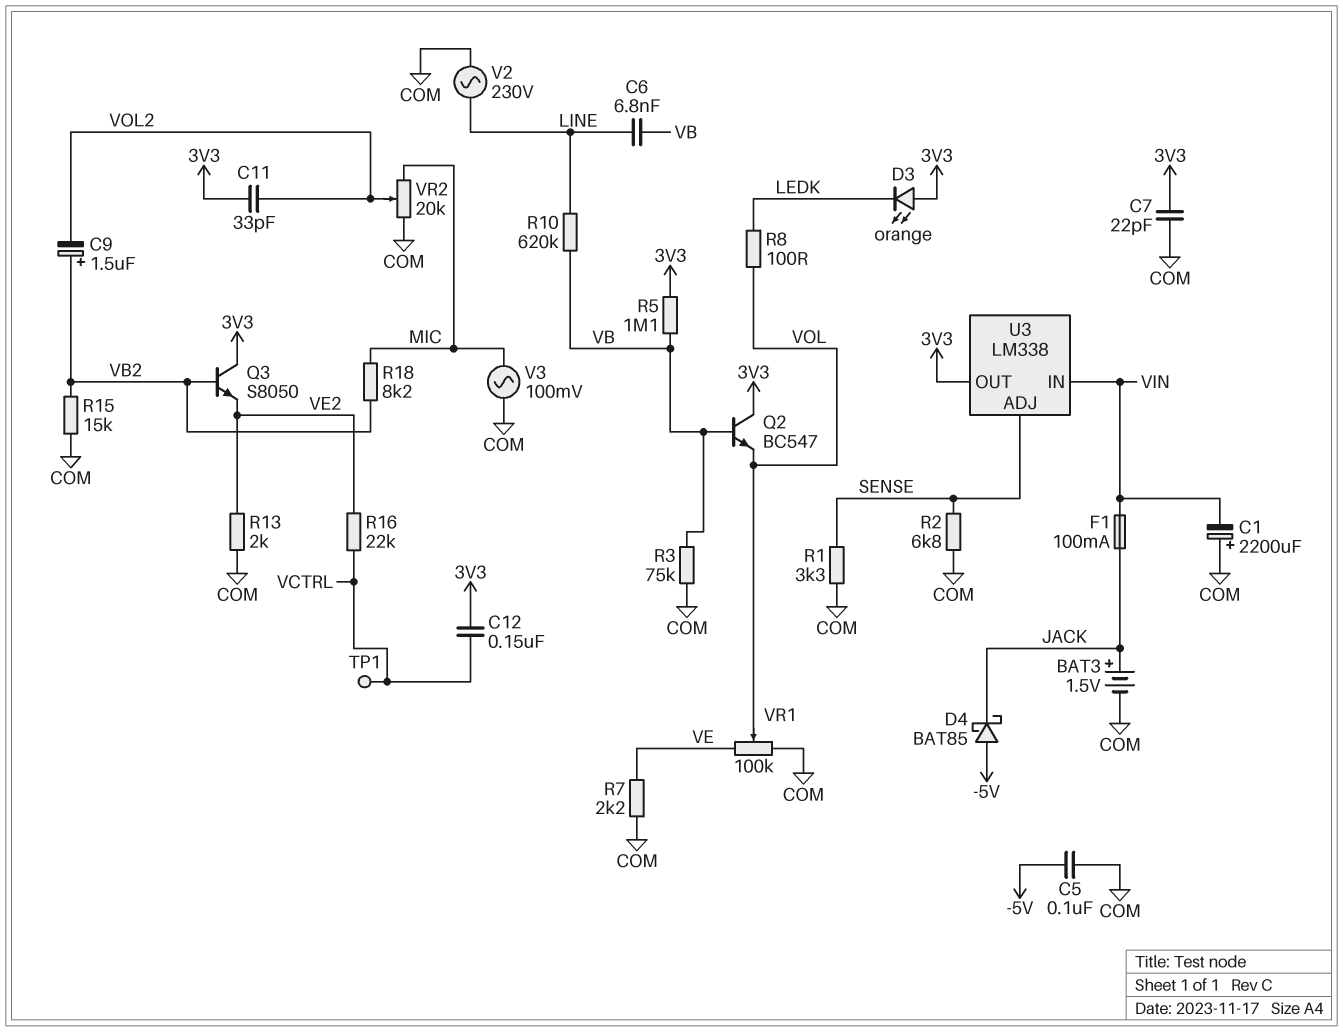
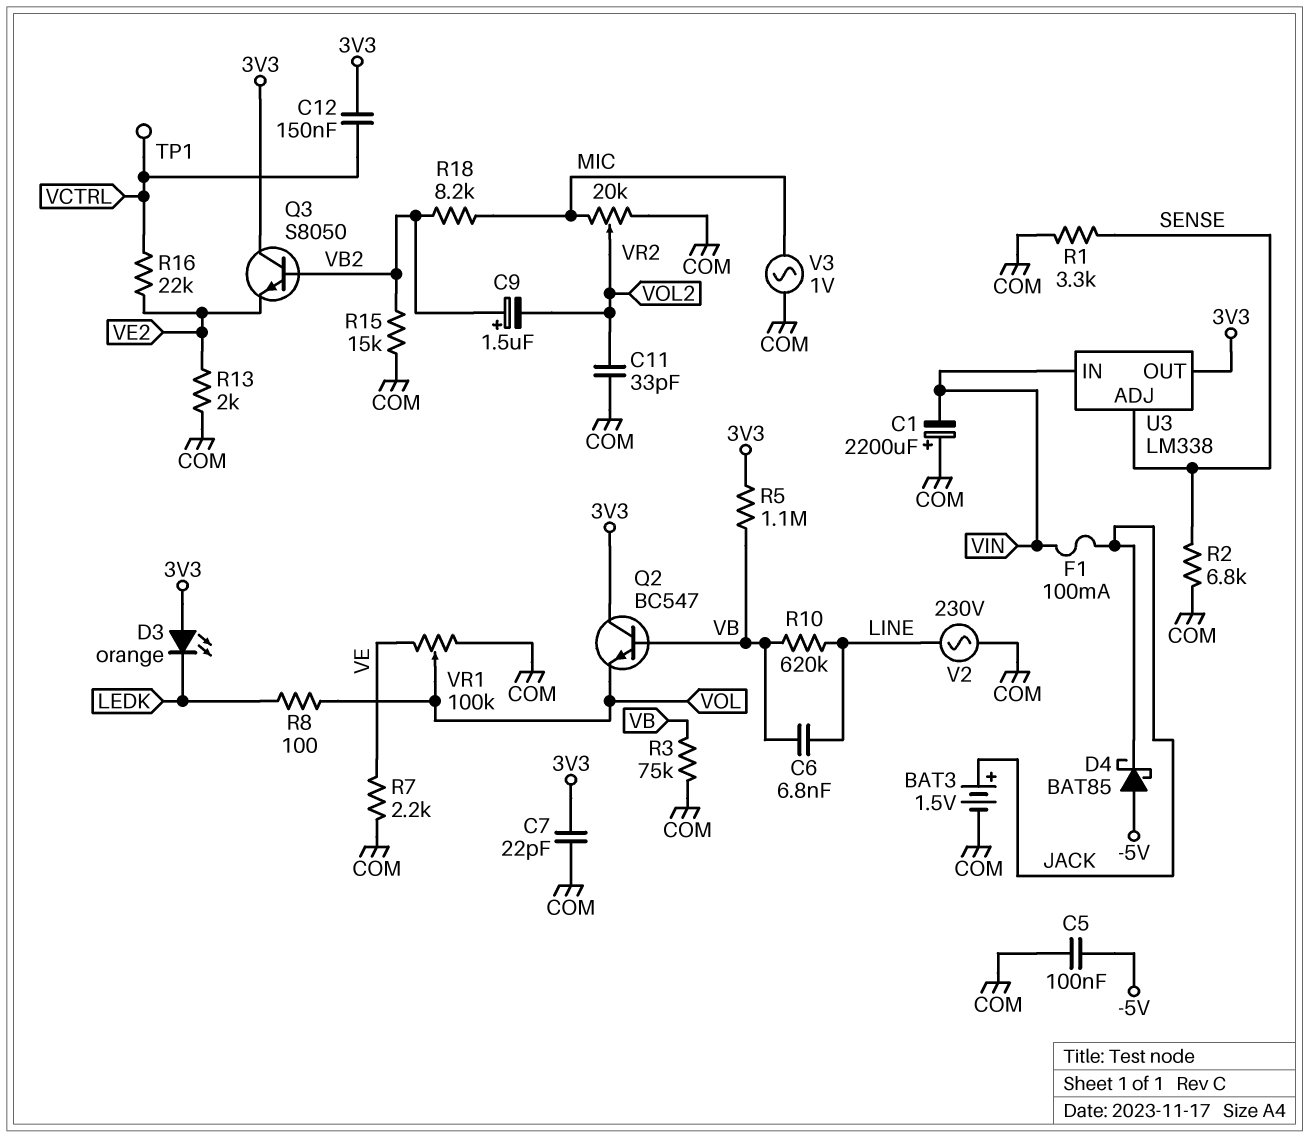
C11: 33pF (3V3, VOL2) -> 33pF (COM, VOL2)
V3: AC 100mV (COM, MIC) -> AC 1V (COM, MIC)

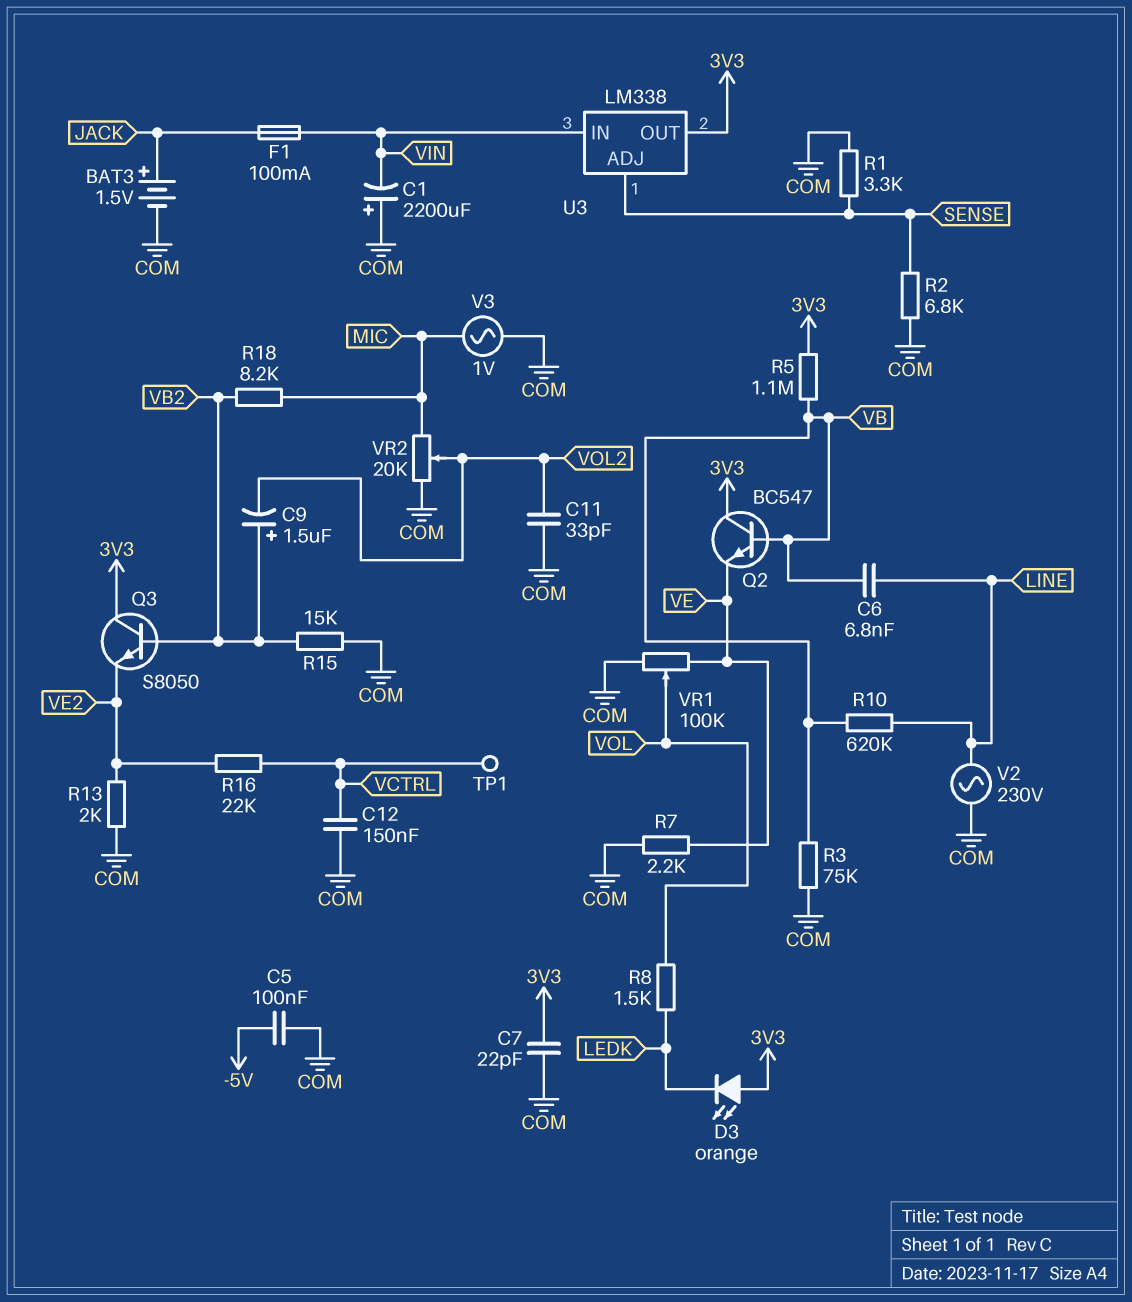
C12: 150nF (3V3, VCTRL) -> 150nF (COM, VCTRL)
D4: schottky BAT85 (A -5V, K JACK) -> none
Q2: NPN BC547 (B VB, C 3V3, E VOL) -> NPN BC547 (B VB, C 3V3, E VE)
R8: 100 (LEDK, VOL) -> 1.5k (LEDK, VOL)

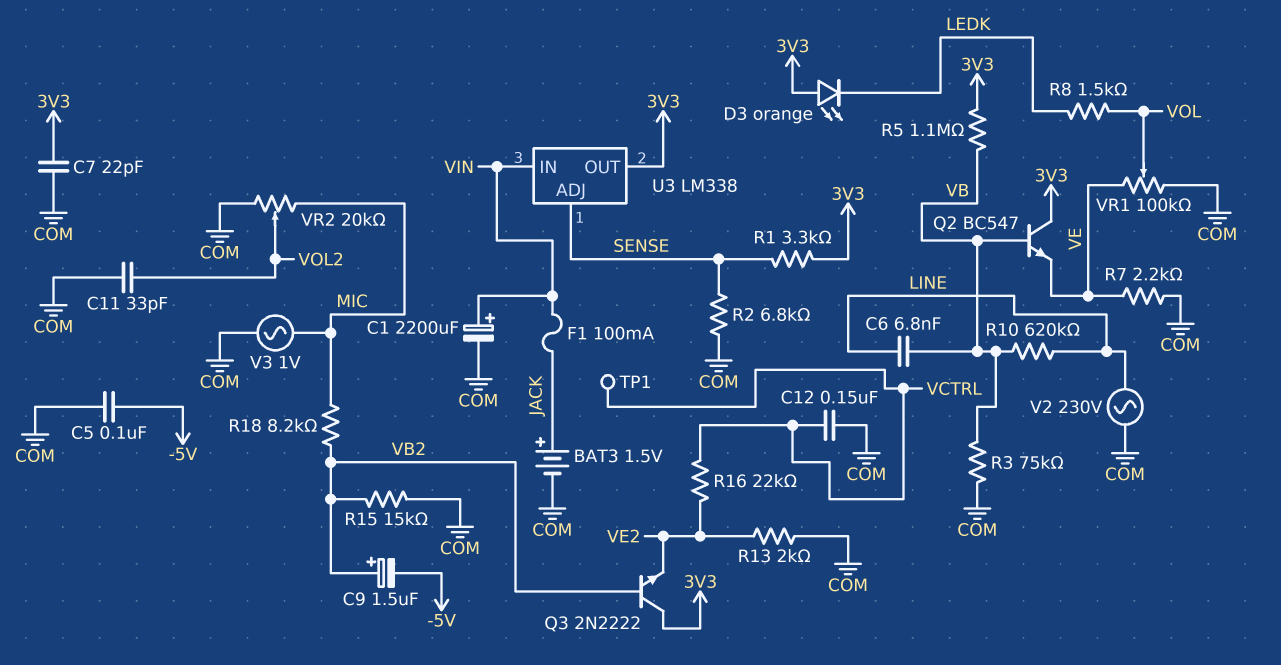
C1: 2200uF (plus COM, minus VIN) -> 2200uF (plus VIN, minus COM)
C9: 1.5uF (plus VB2, minus VOL2) -> 1.5uF (plus VB2, minus -5V)
Q3: NPN S8050 (B VB2, C 3V3, E VE2) -> NPN 2N2222 (B VB2, C 3V3, E VE2)
R1: 3.3k (COM, SENSE) -> 3.3k (3V3, SENSE)

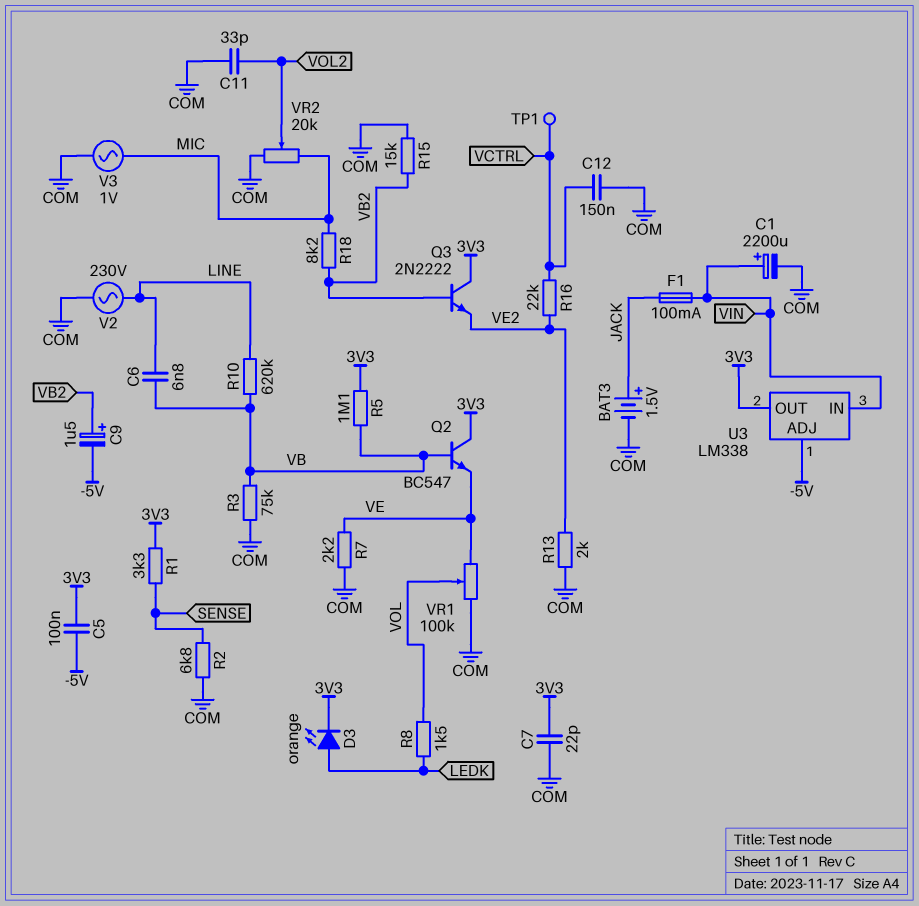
C5: 100nF (-5V, COM) -> 100nF (-5V, 3V3)
D3: LED orange (A 3V3, K LEDK) -> LED orange (A LEDK, K 3V3)
U3 pin ADJ: SENSE -> -5V

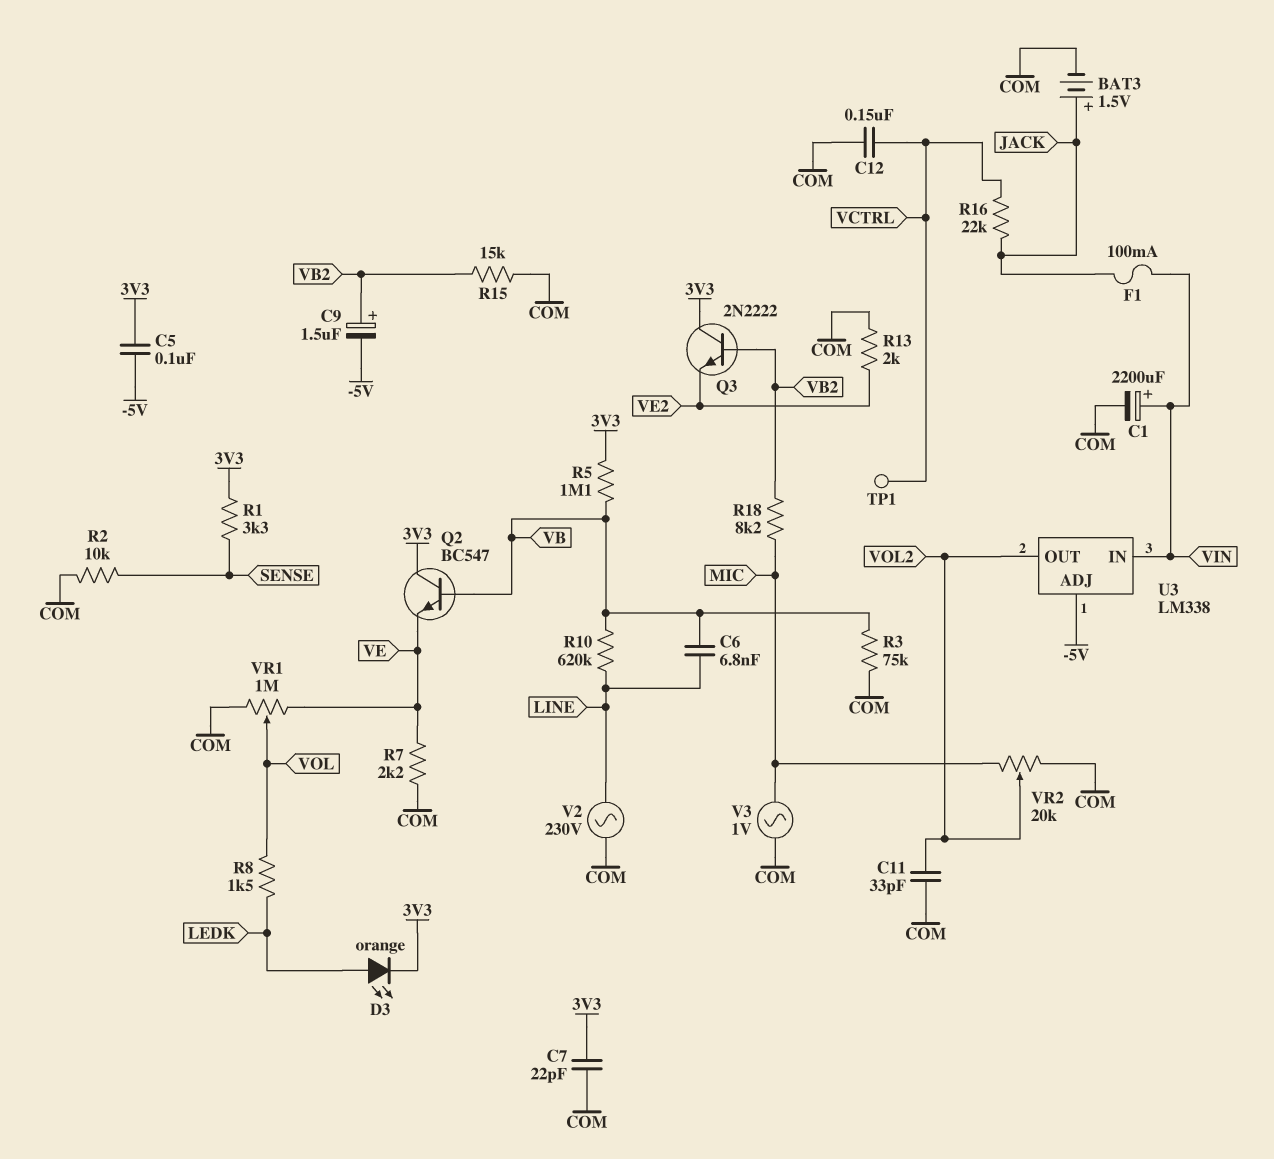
R2: 6.8k (COM, SENSE) -> 10k (COM, SENSE)
R16: 22k (VCTRL, VE2) -> 22k (JACK, VCTRL)
U3 pin OUT: 3V3 -> VOL2
VR1: 100k (COM, VE, wiper VOL) -> 1M (COM, VE, wiper VOL)

